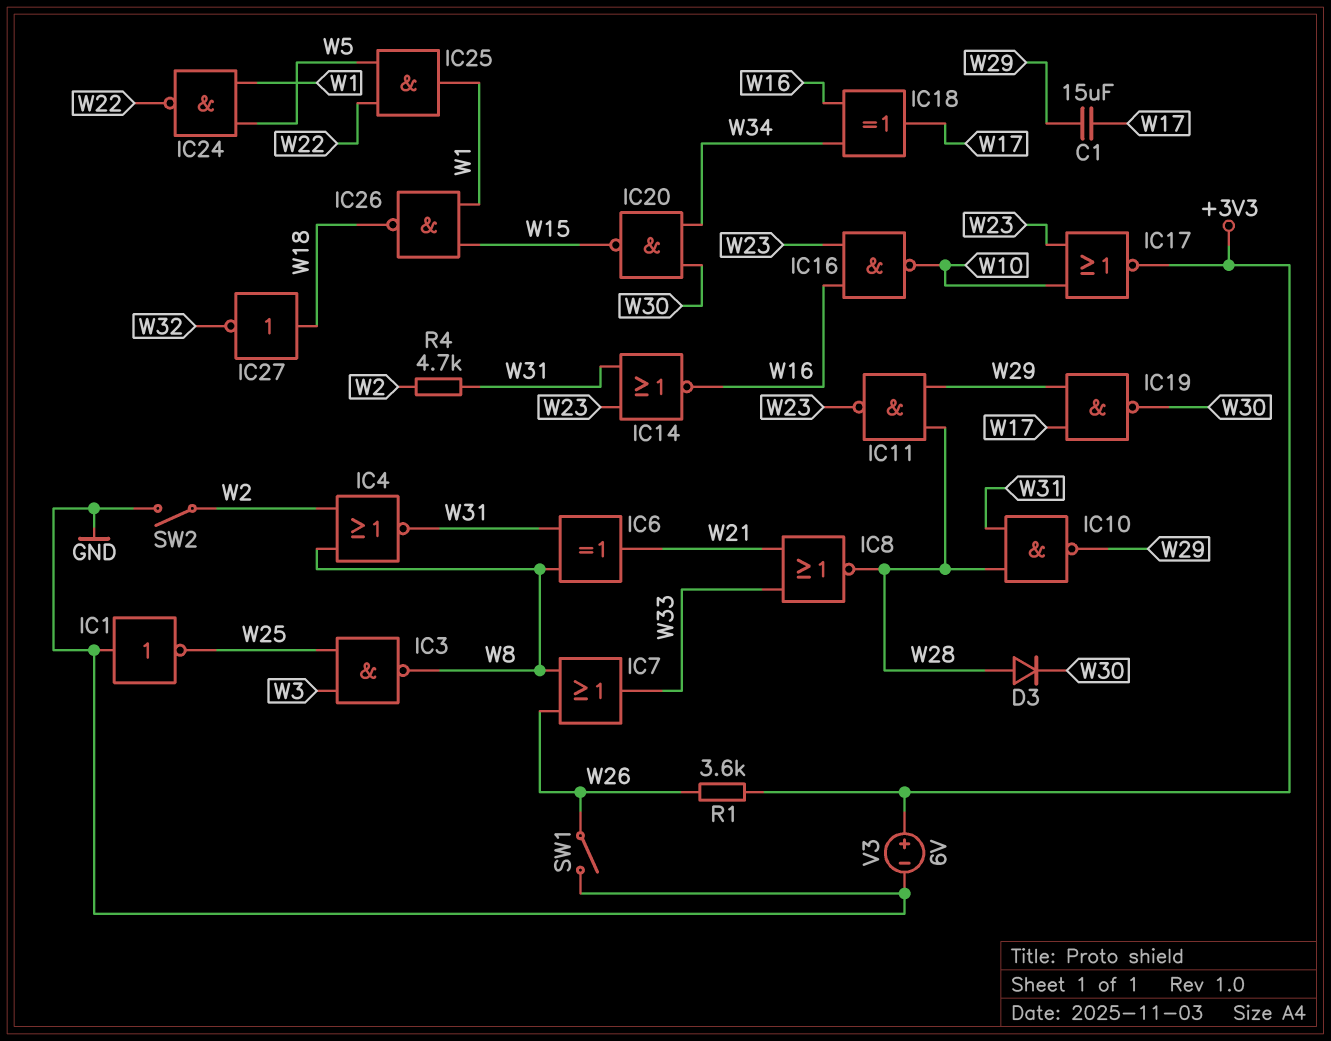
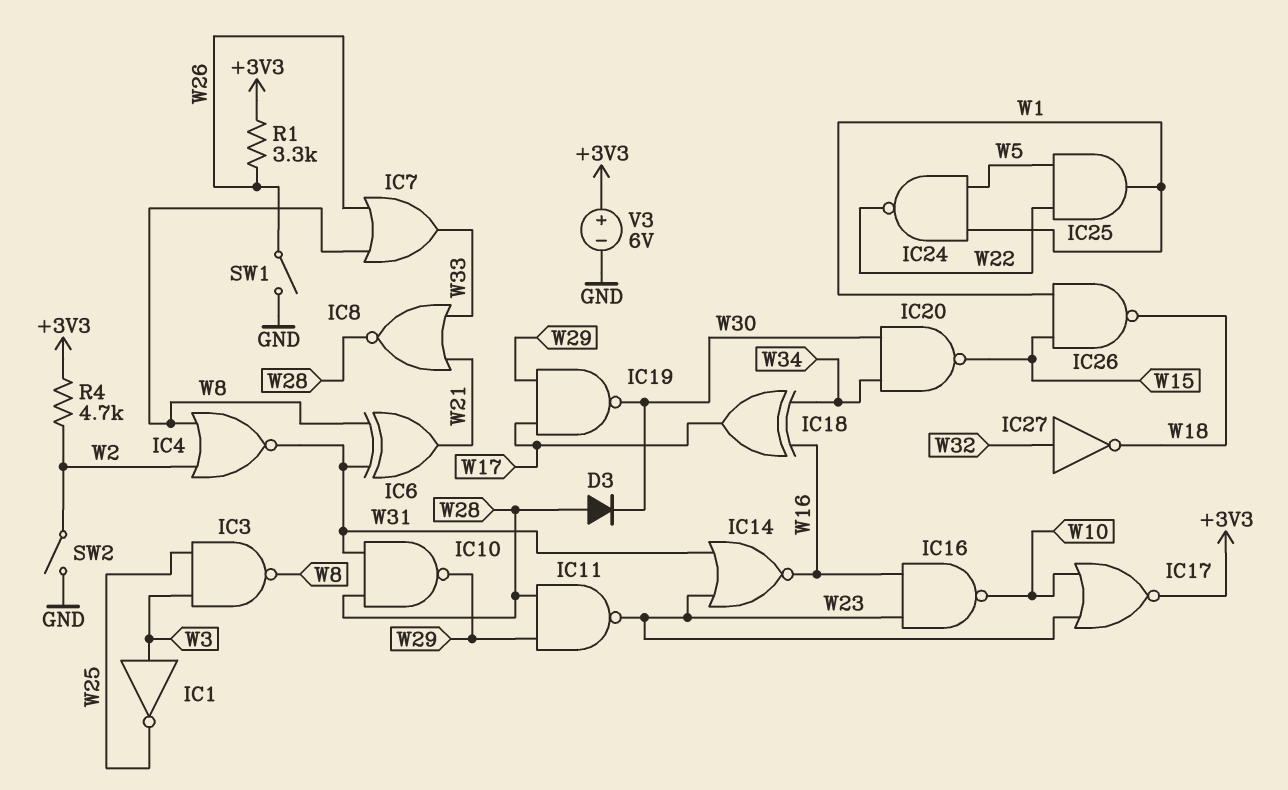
C1: 15uF (W17, W29) -> none
IC1: NOT (in GND, out W25) -> NOT (in W3, out W25)
IC27: NOT (in W18, out W32) -> NOT (in W32, out W18)
R1: 3.6k (+3V3, W26) -> 3.3k (+3V3, W26)
R4: 4.7k (W2, W31) -> 4.7k (+3V3, W2)

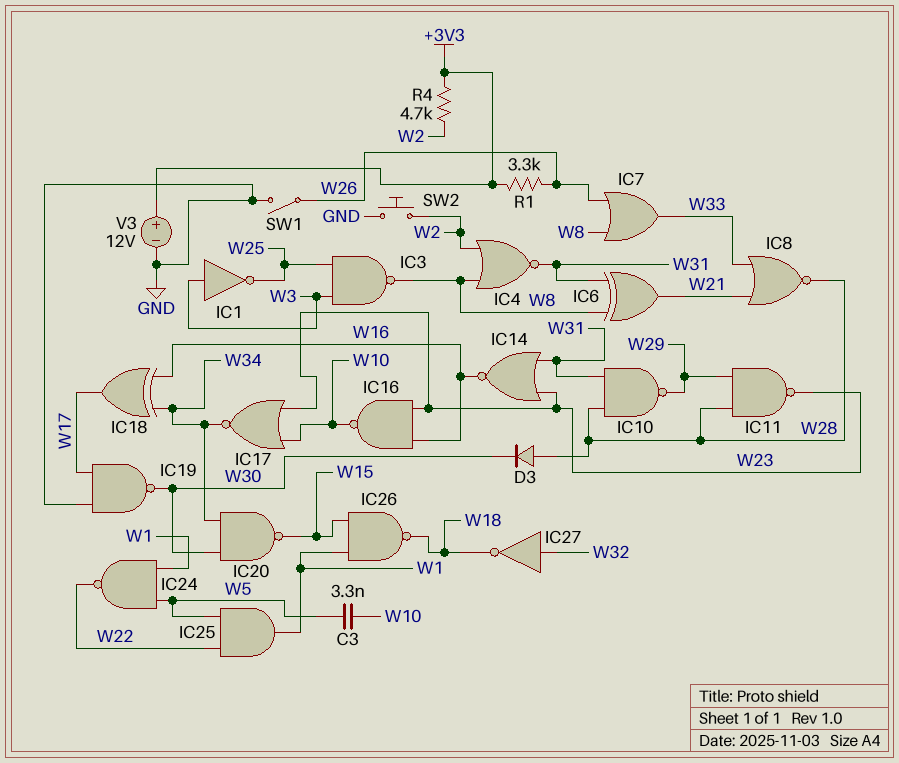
C3: none -> 3.3nF (W5, W10)
IC17: NOR (in W10, in W23, out +3V3) -> NOR (in W10, in W23, out W34)
IC19: NAND (in W17, in W29, out W30) -> NAND (in GND, in W17, out W30)
SW2: switch (GND, W2) -> button (GND, W2)
V3: 6V (plus +3V3, minus GND) -> 12V (plus +3V3, minus GND)

